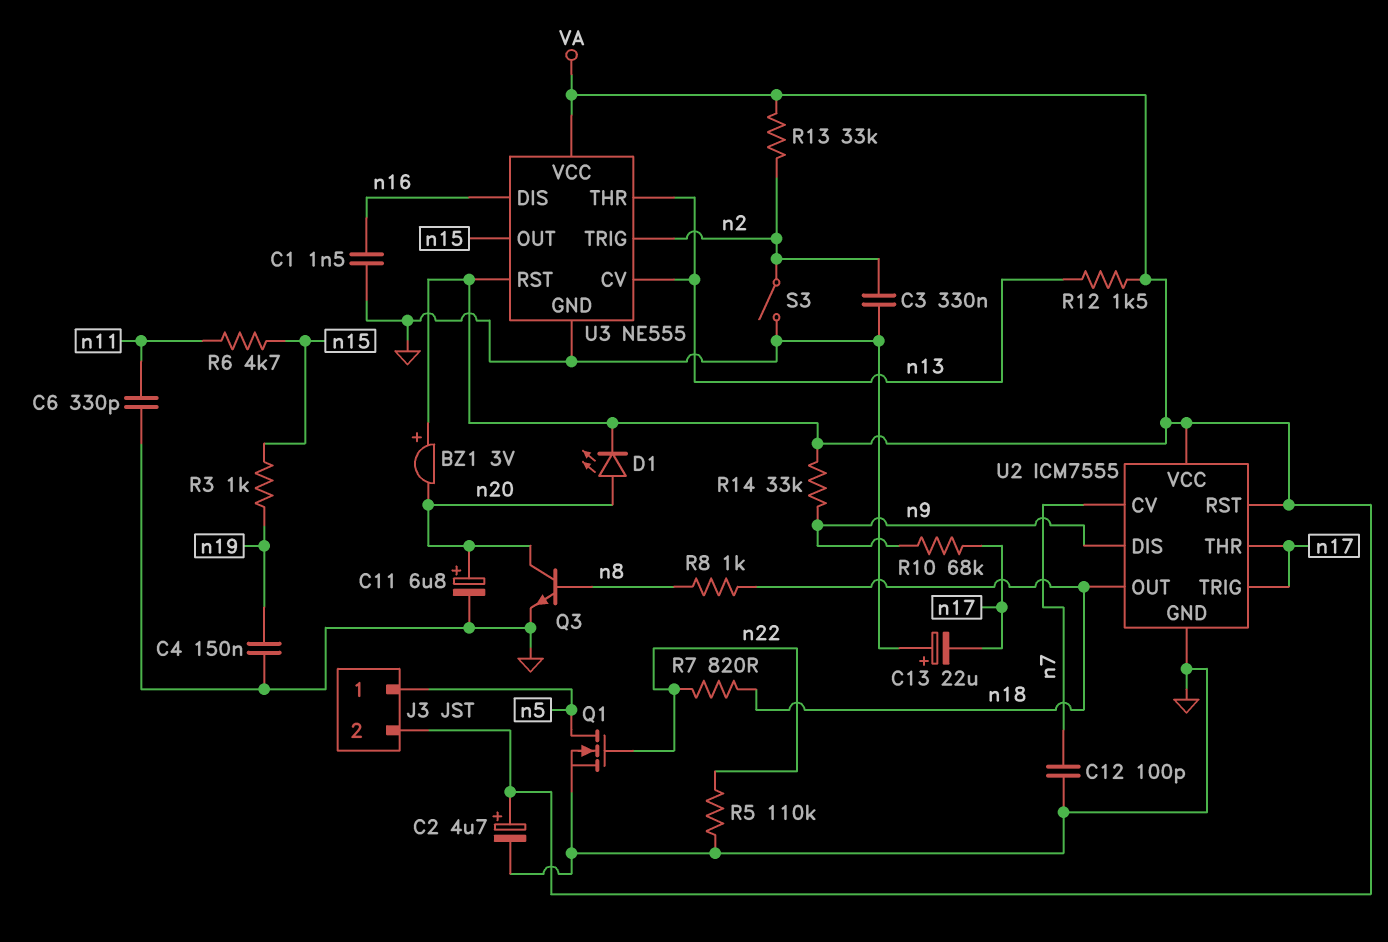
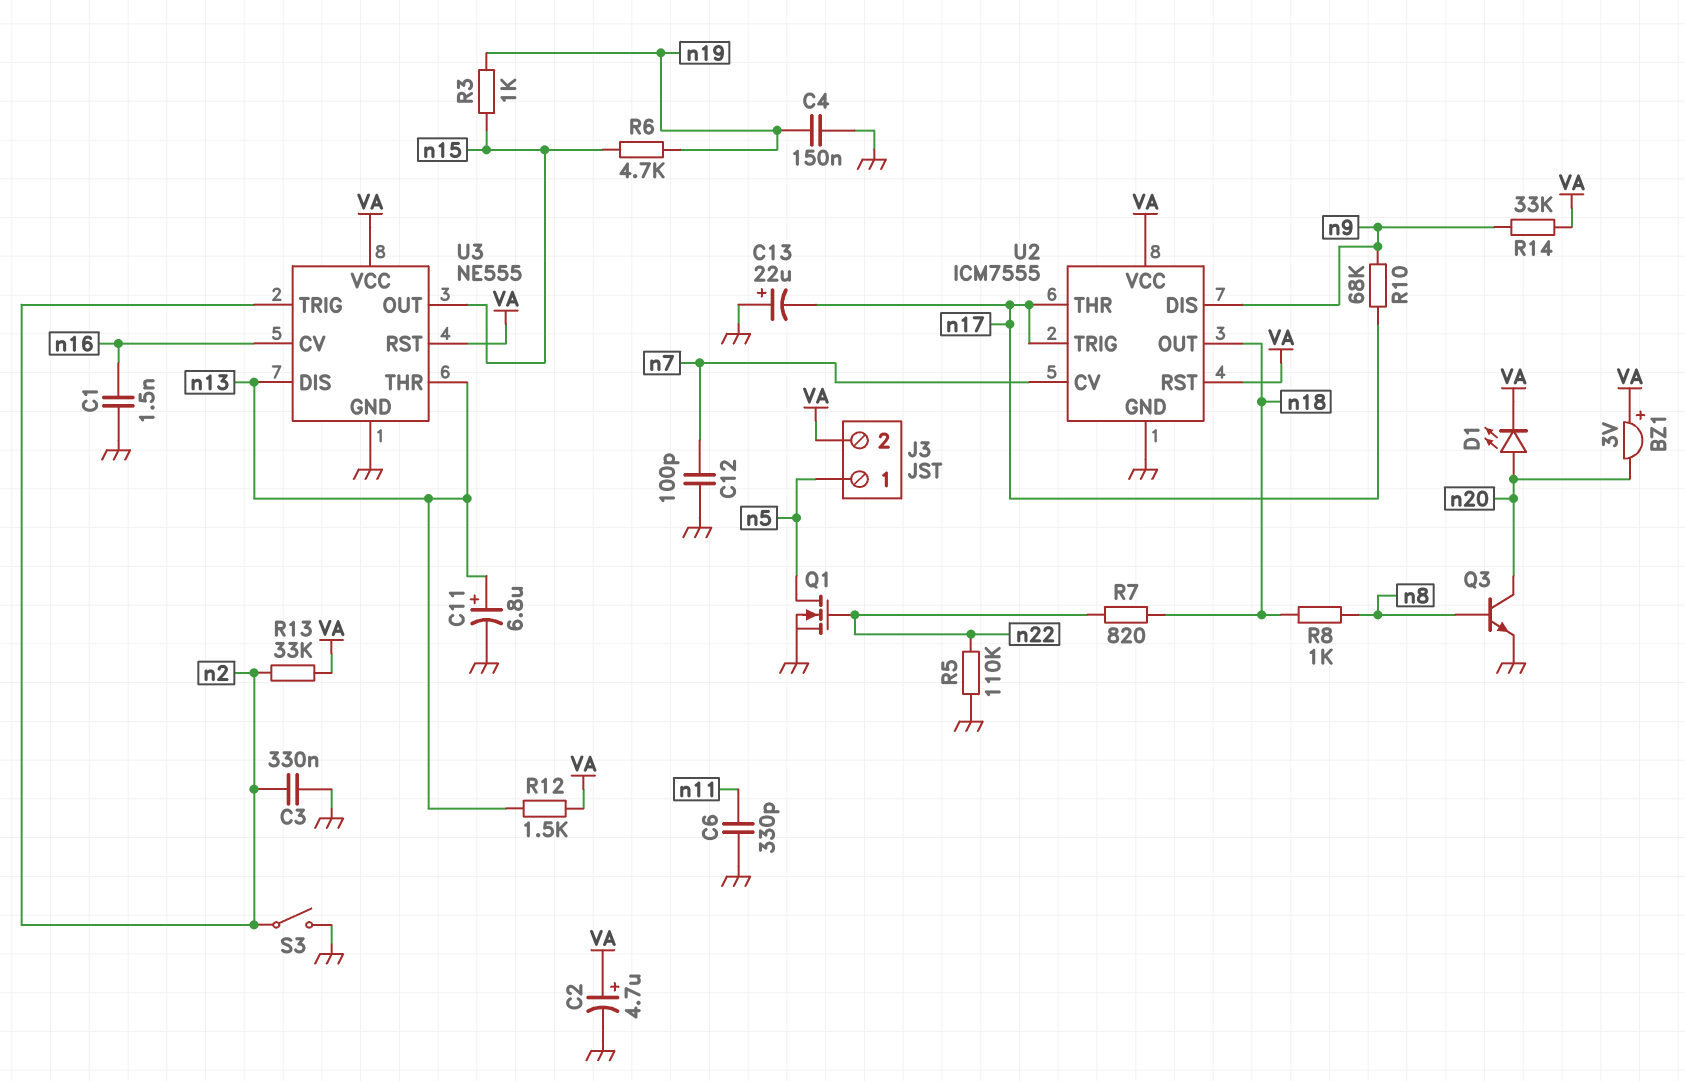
C11: 6.8uF (plus n20, minus GND) -> 6.8uF (plus n13, minus GND)
R6: 4.7k (n11, n15) -> 4.7k (n15, n19)
U3 pin CV: n13 -> n16
U3 pin DIS: n16 -> n13

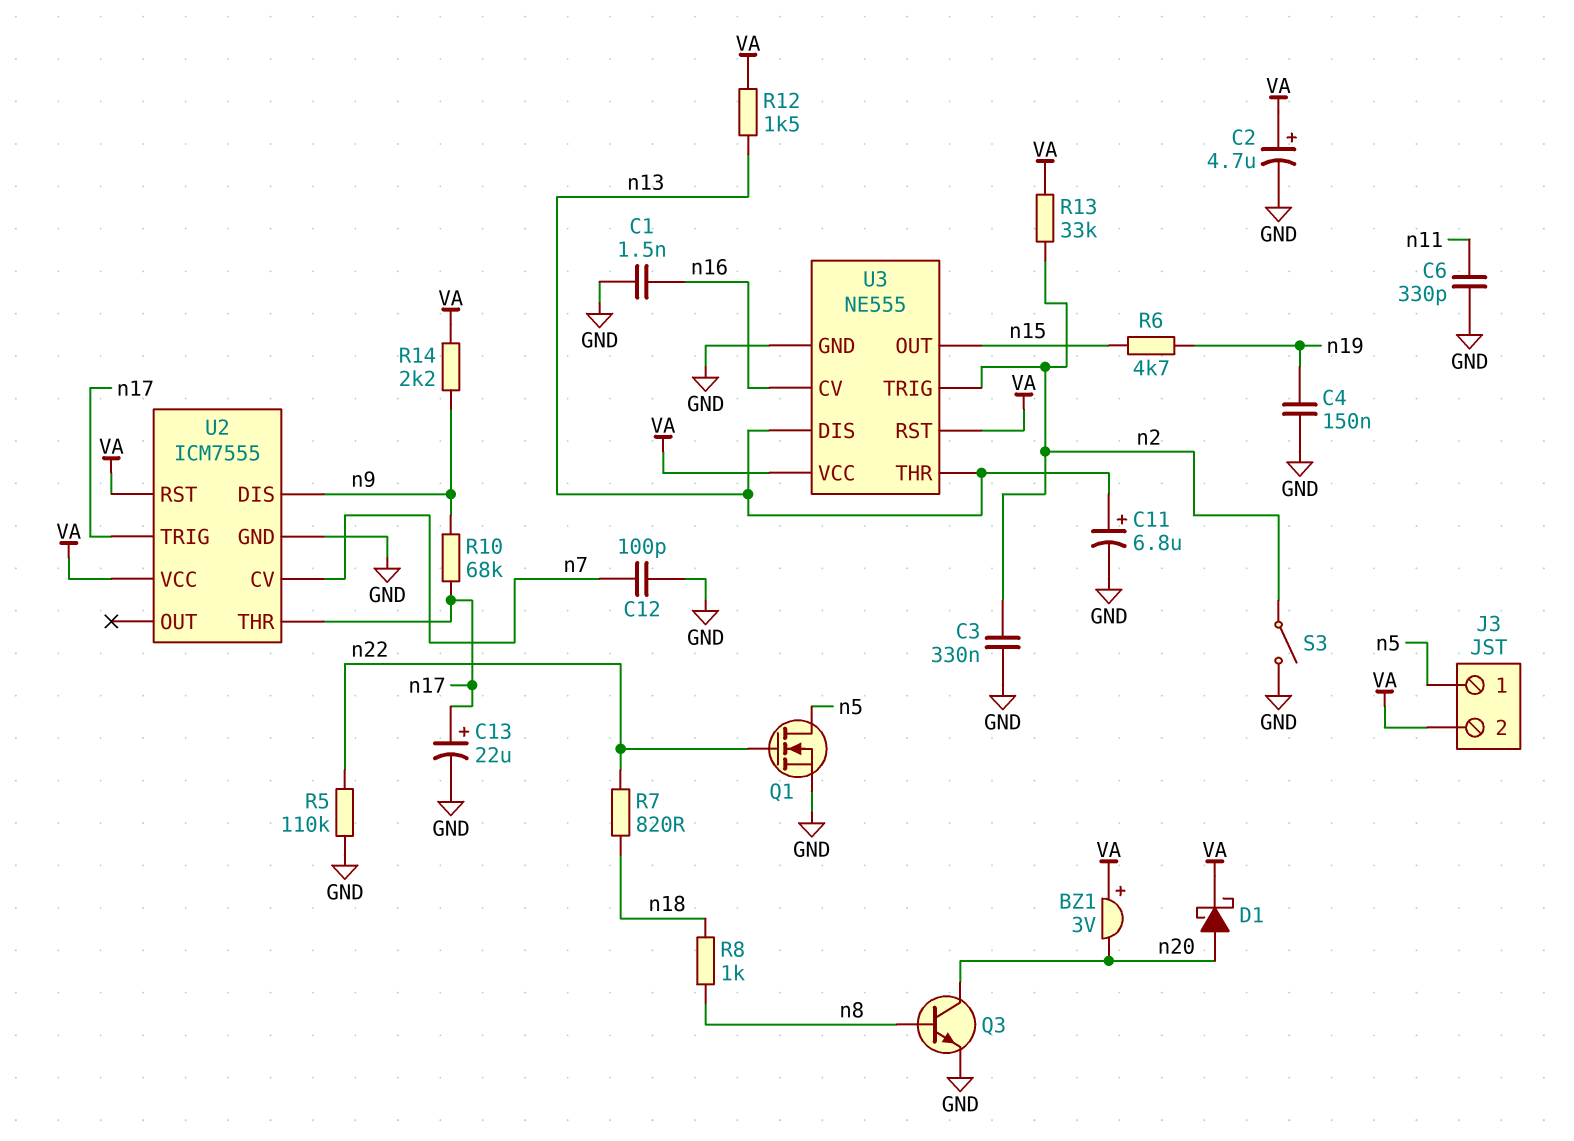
C13: 22uF (plus GND, minus n17) -> 22uF (plus n17, minus GND)
D1: LED (A n20, K VA) -> schottky (A n20, K VA)
R3: 1k (n15, n19) -> none
R14: 33k (VA, n9) -> 2.2k (VA, n9)
U2 pin OUT: n18 -> none

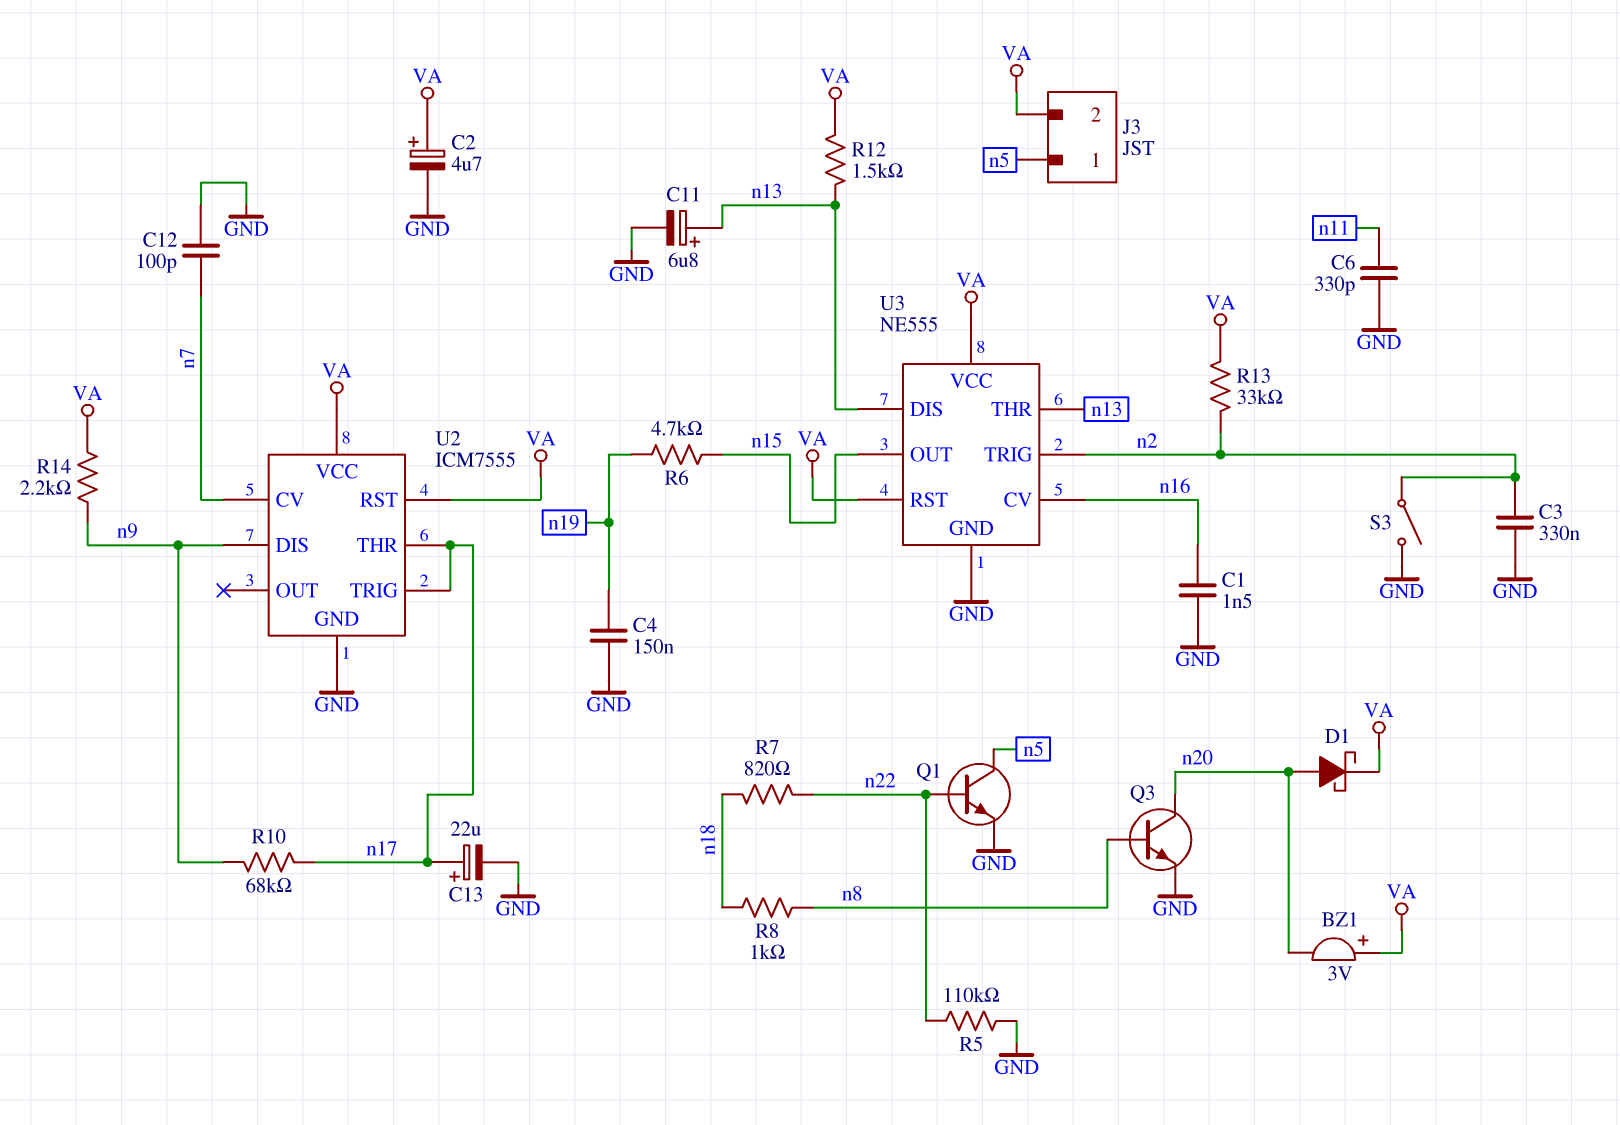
Q1: NMOS (G n22, D n5, S GND) -> NPN (B n22, C n5, E GND)

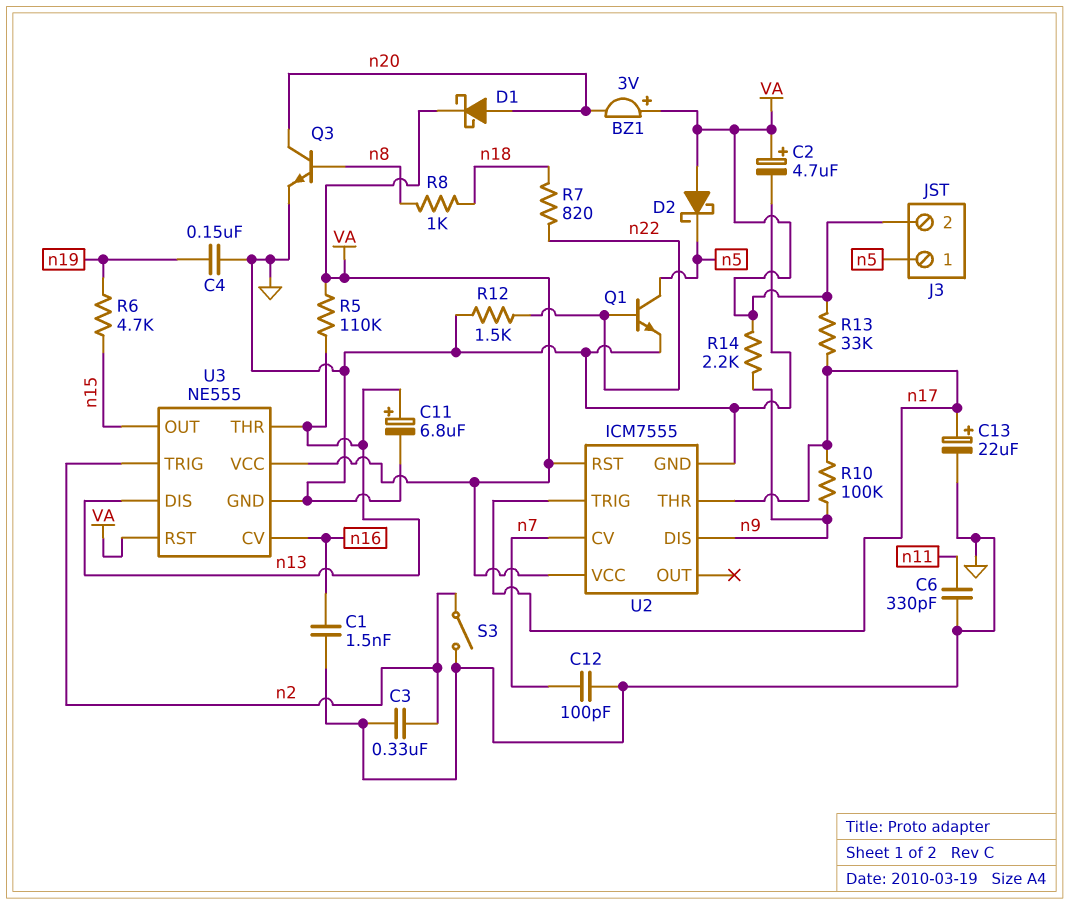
D2: none -> schottky (A VA, K n5)
R5: 110k (GND, n22) -> 110k (VA, n13)
R10: 68k (n9, n17) -> 100k (n9, n17)
R12: 1.5k (VA, n13) -> 1.5k (GND, n22)
R13: 33k (VA, n2) -> 33k (VA, n17)

